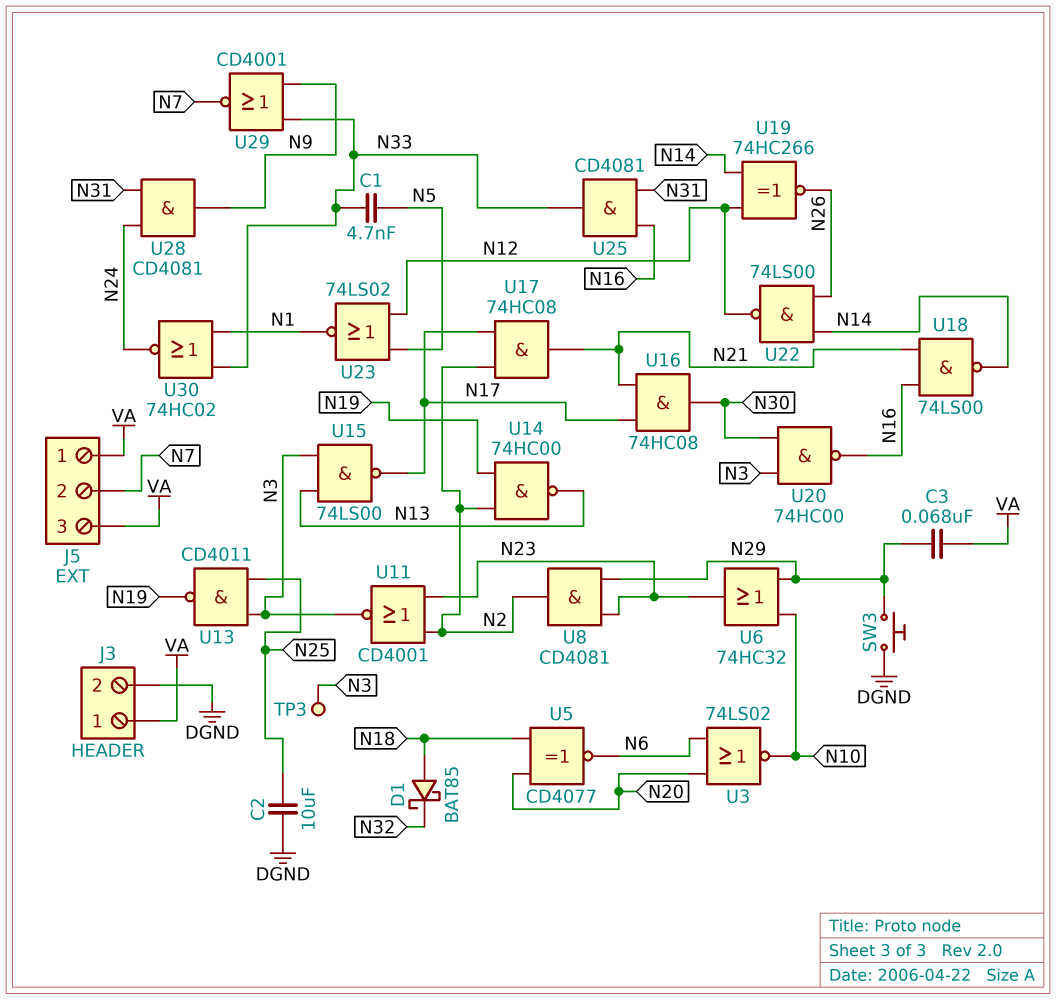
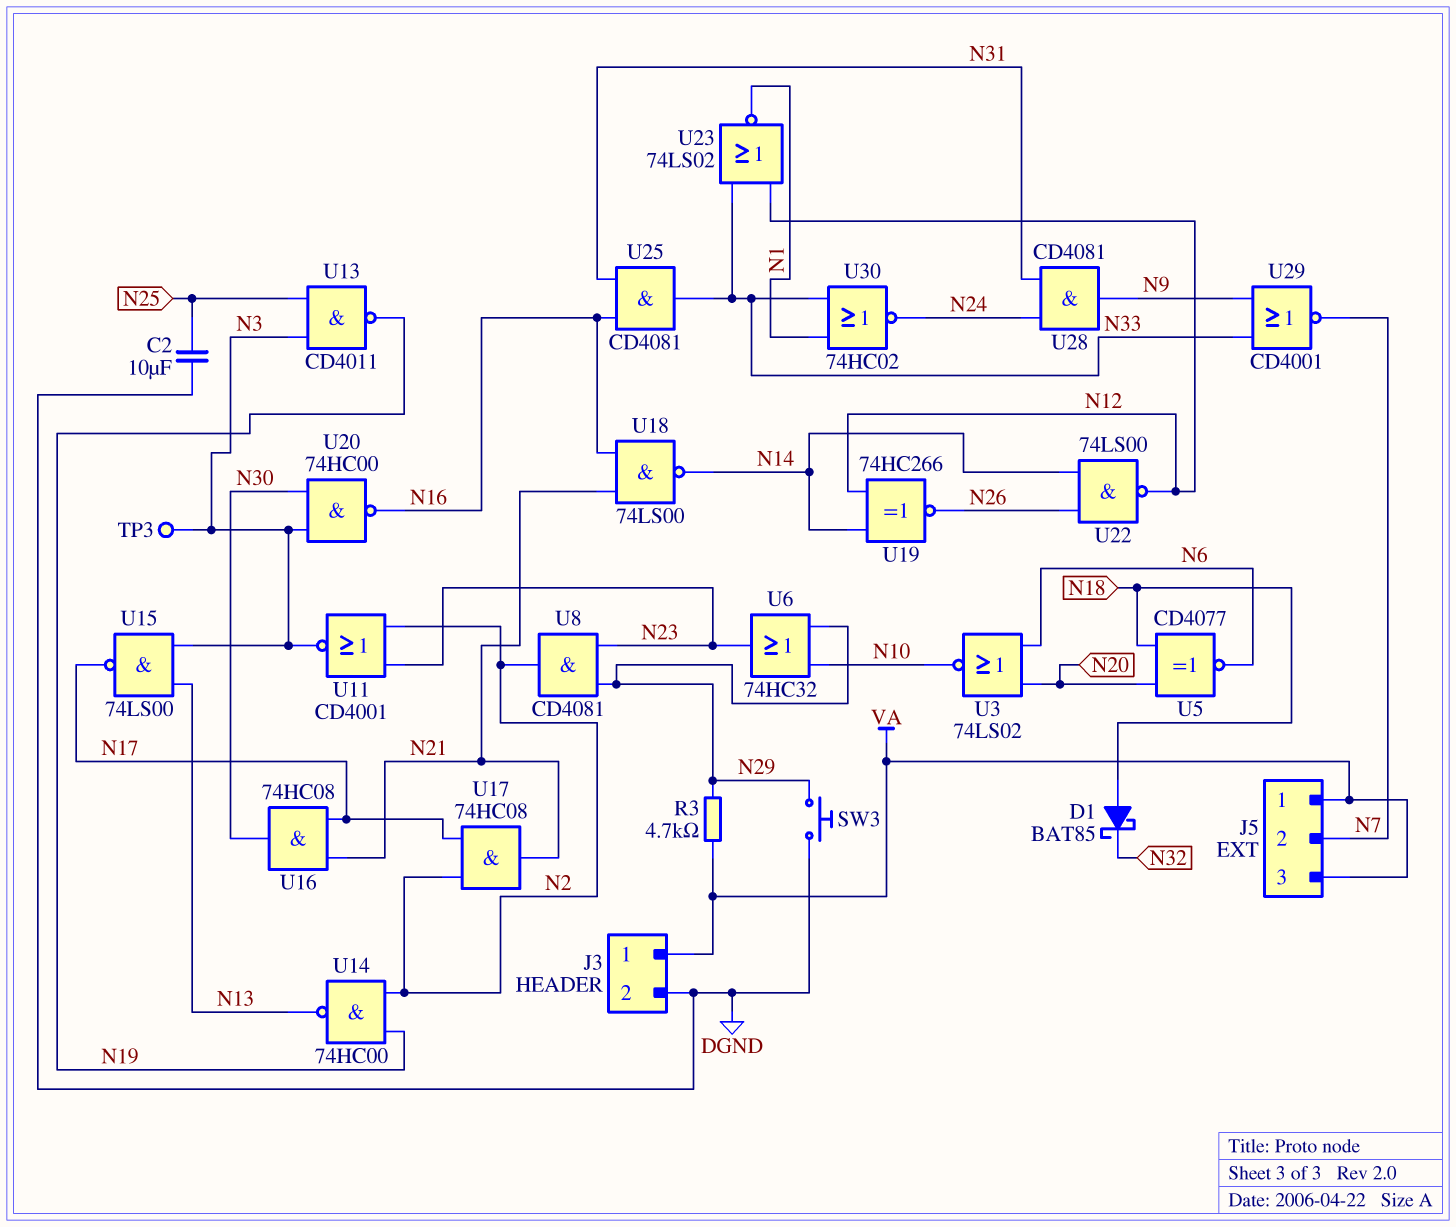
C1: 4.7nF (N5, N33) -> none
C3: 68nF (N29, VA) -> none
R3: none -> 4.7k (N29, VA)
U23: NOR 74LS02 (in N5, in N12, out N1) -> NOR 74LS02 (in N12, in N33, out N1)

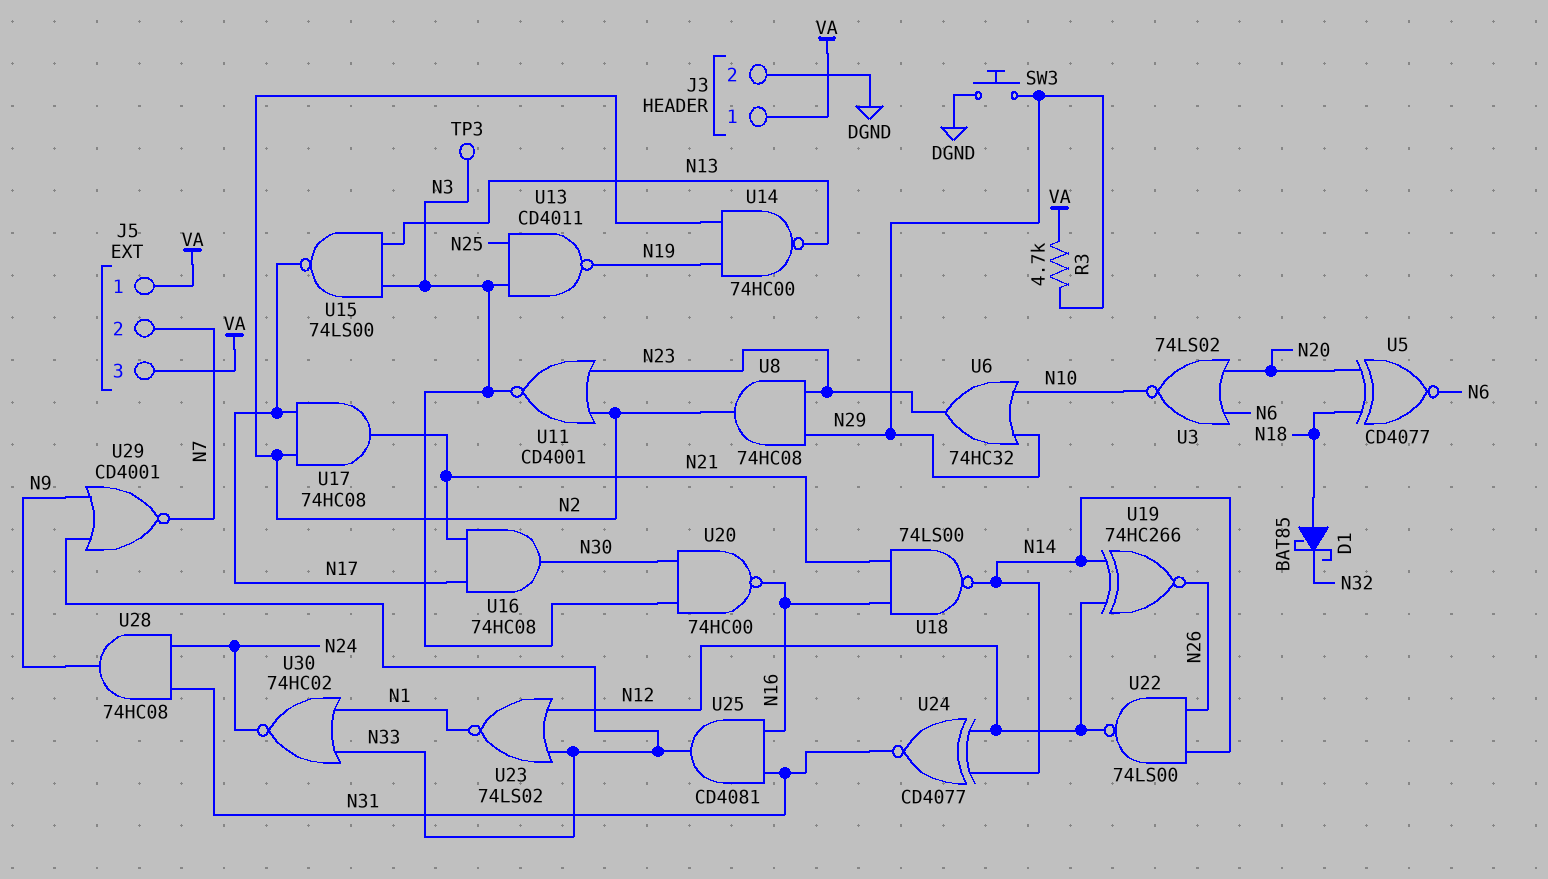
C2: 10uF (DGND, N25) -> none
U8: AND CD4081 (in N23, in N29, out N2) -> AND 74HC08 (in N23, in N29, out N2)
U24: none -> XNOR CD4077 (in N12, in N14, out N31)
U28: AND CD4081 (in N24, in N31, out N9) -> AND 74HC08 (in N24, in N31, out N9)

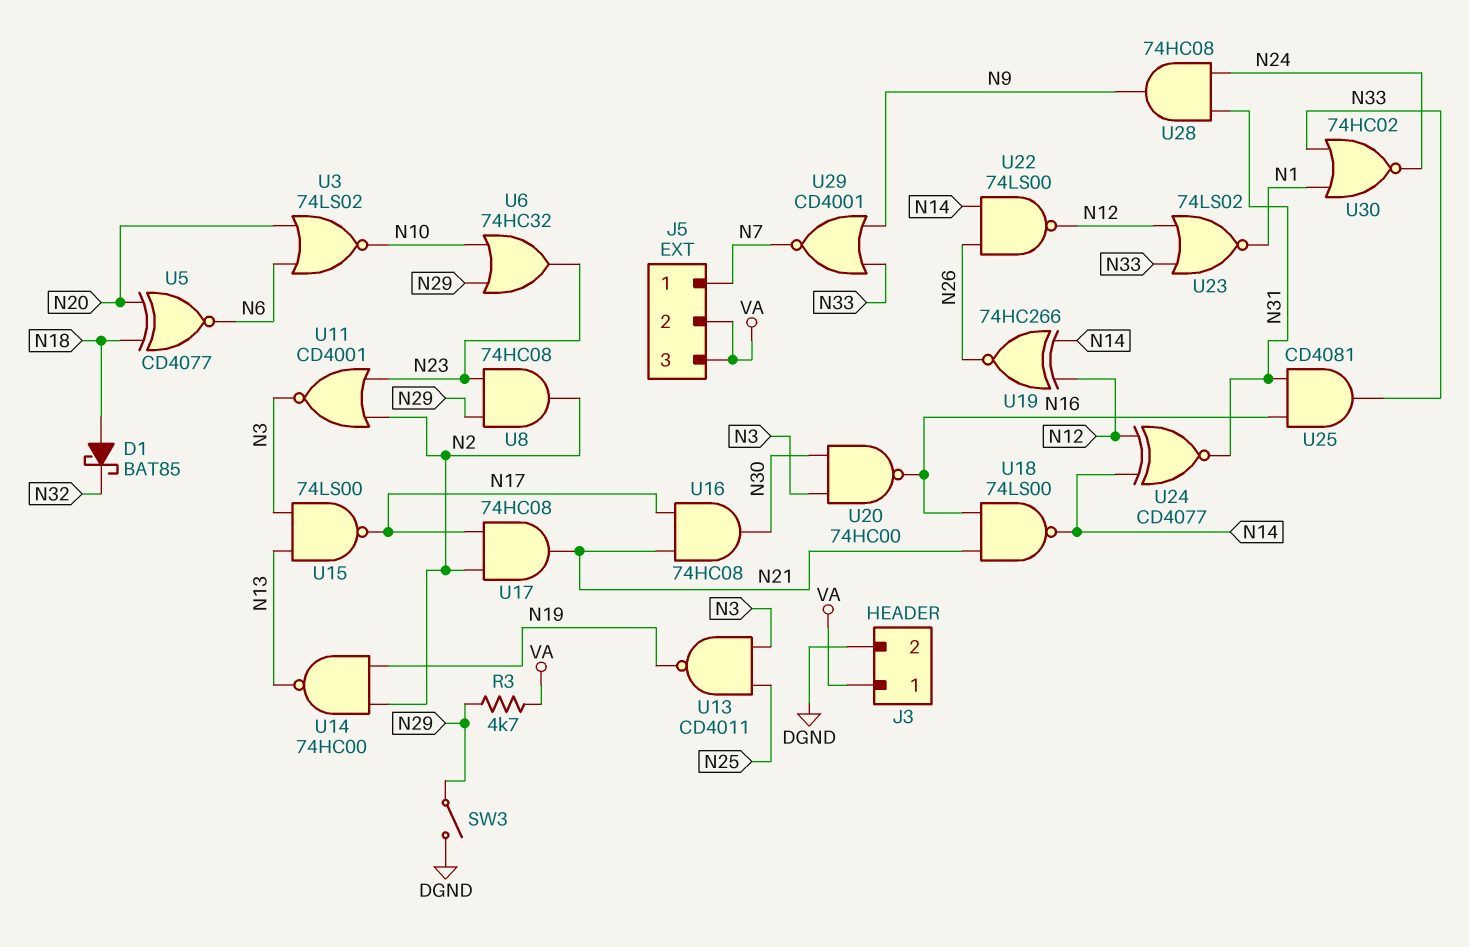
J5 pin 1: VA -> N7
J5 pin 2: N7 -> VA
SW3: button (DGND, N29) -> switch (DGND, N29)
TP3: test point (N3) -> none

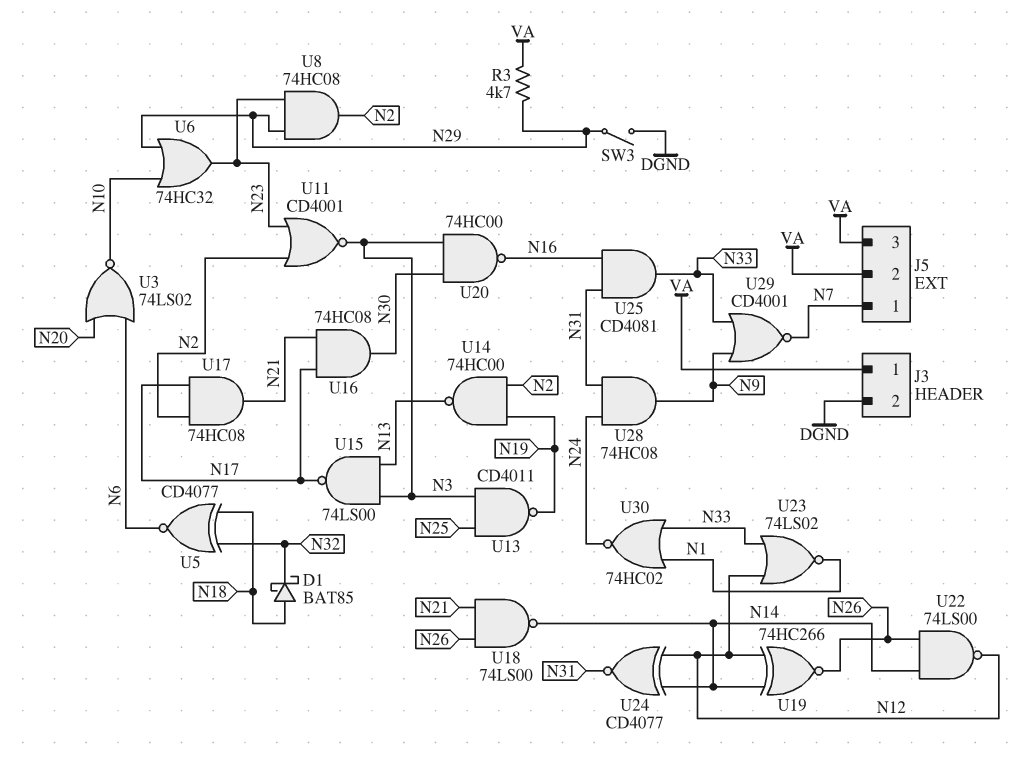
U5: XNOR CD4077 (in N18, in N20, out N6) -> XNOR CD4077 (in N18, in N32, out N6)
U18: NAND 74LS00 (in N16, in N21, out N14) -> NAND 74LS00 (in N21, in N26, out N14)

